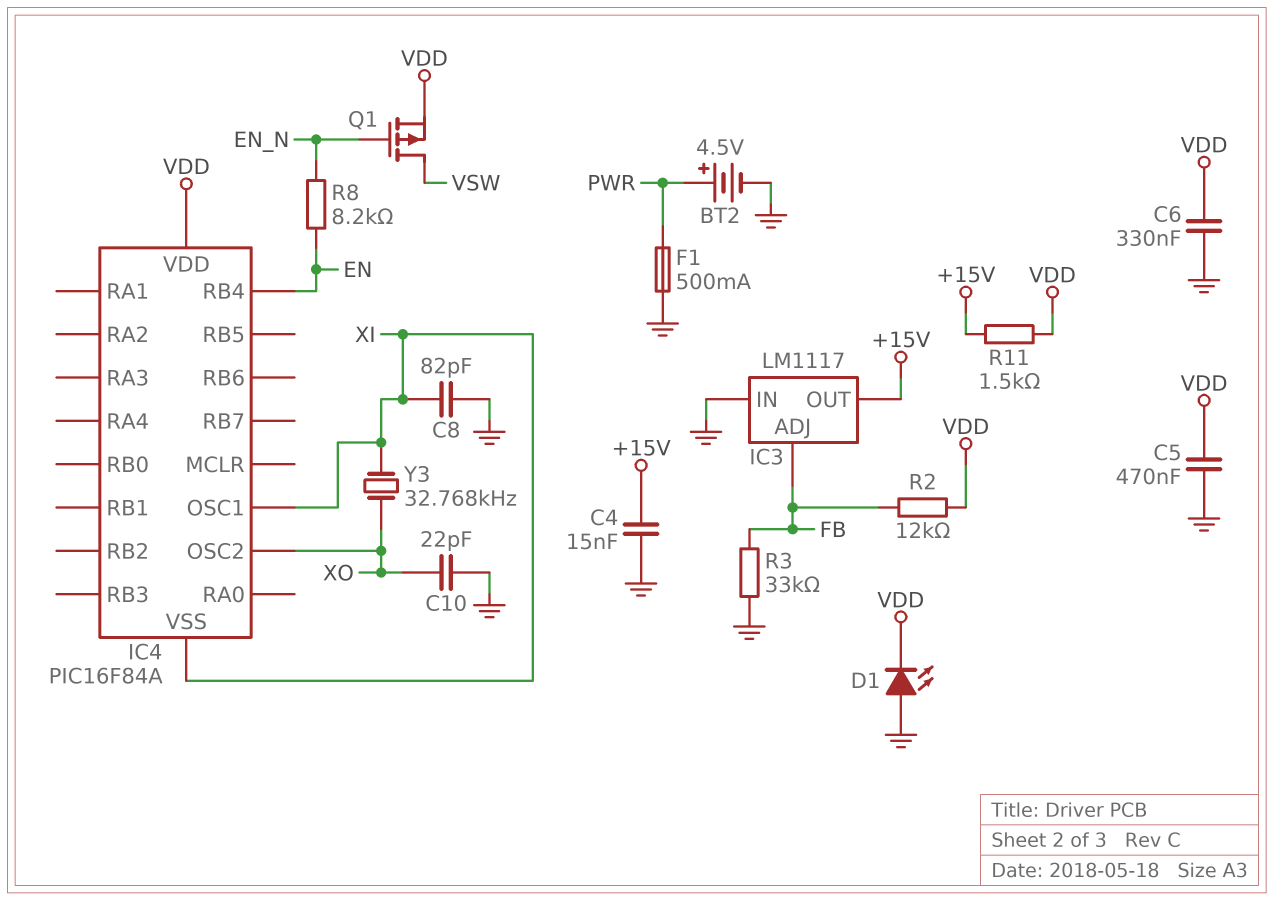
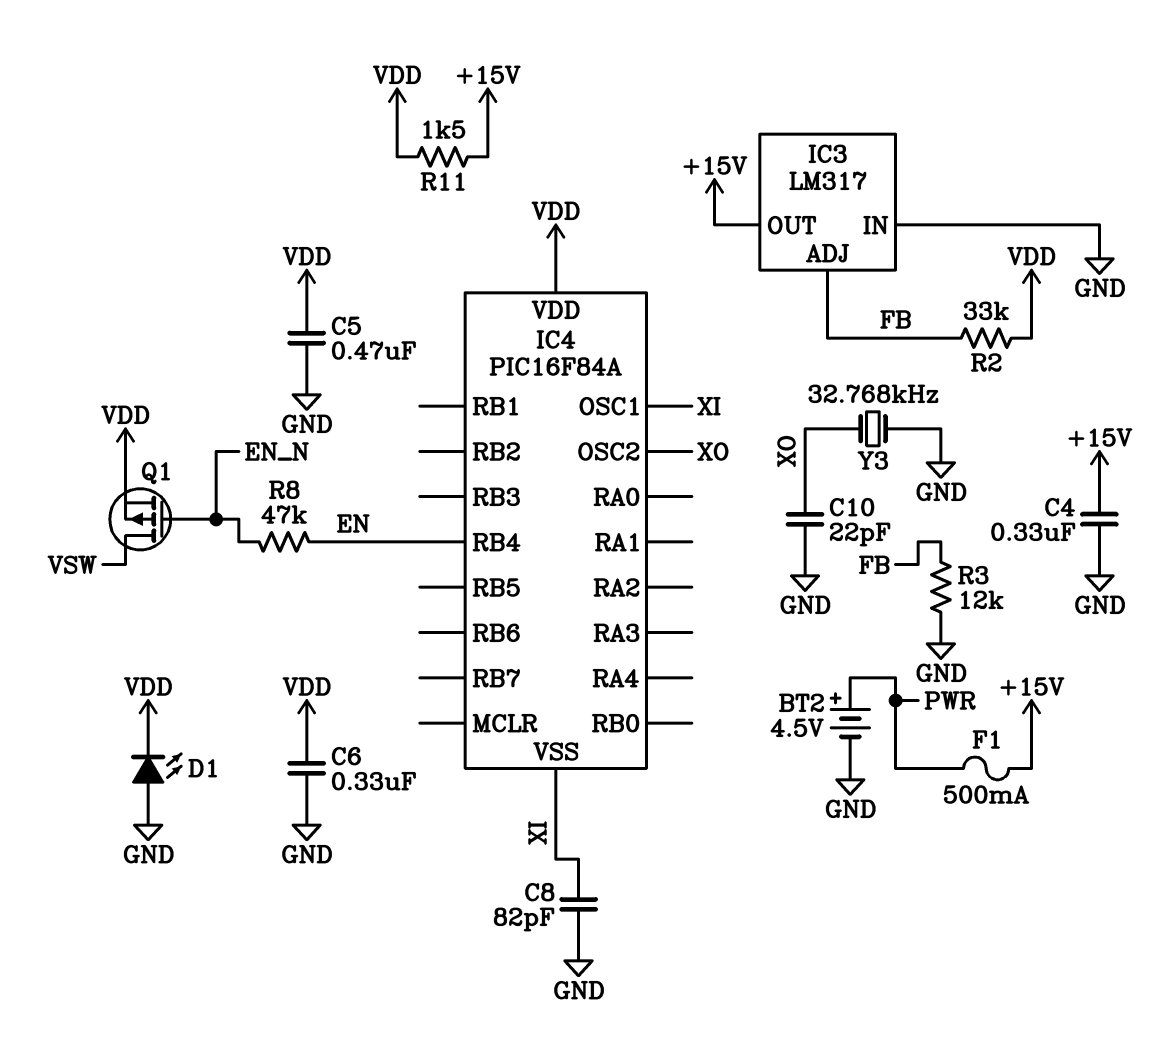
C4: 15nF (+15V, GND) -> 330nF (+15V, GND)
F1: 500mA (GND, PWR) -> 500mA (+15V, PWR)
IC3: LM1117 -> LM317
R2: 12k (FB, VDD) -> 33k (FB, VDD)
R3: 33k (FB, GND) -> 12k (FB, GND)
R8: 8.2k (EN, EN_N) -> 47k (EN, EN_N)
Y3: 32.768kHz (XI, XO) -> 32.768kHz (GND, XO)

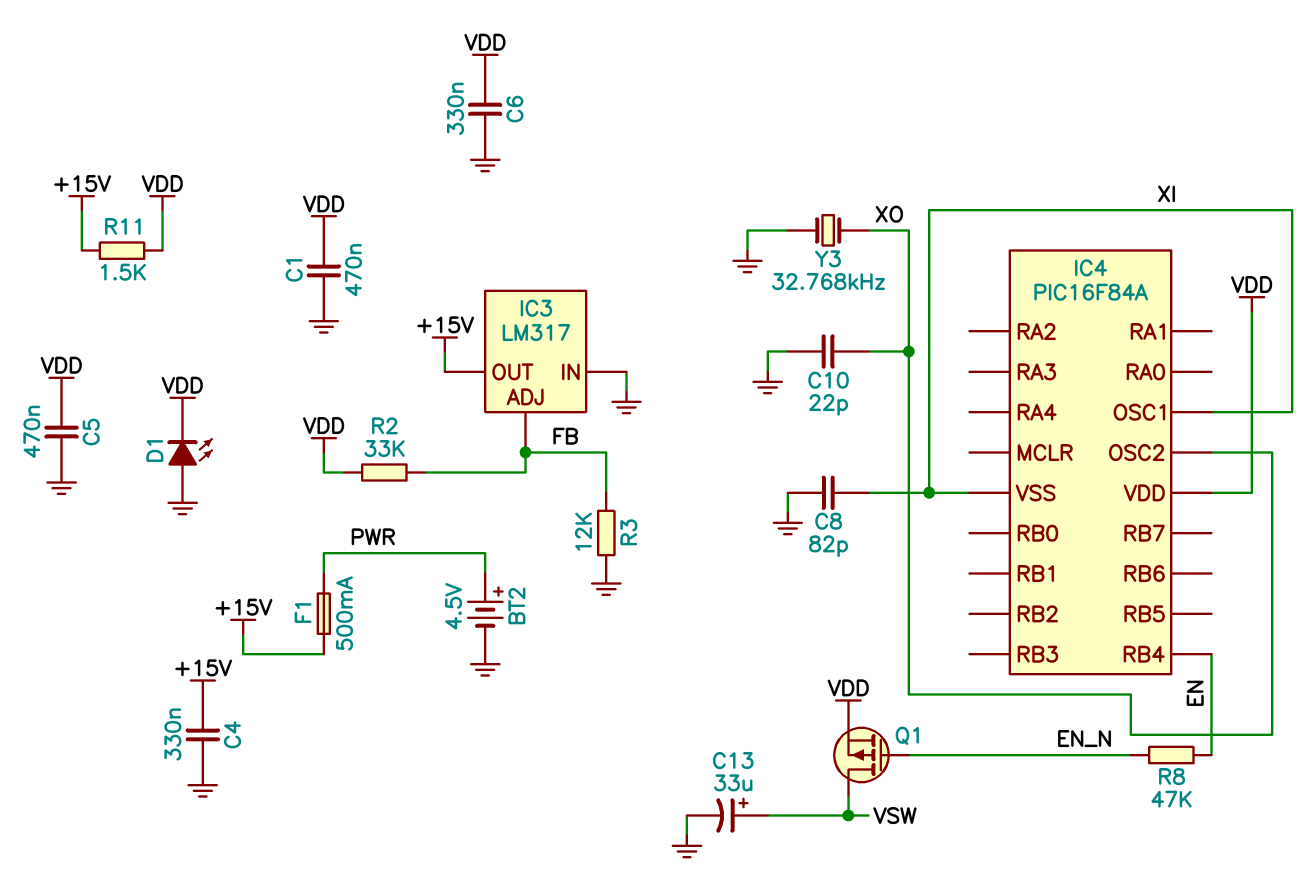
C1: none -> 470nF (GND, VDD)
C13: none -> 33uF (plus VSW, minus GND)

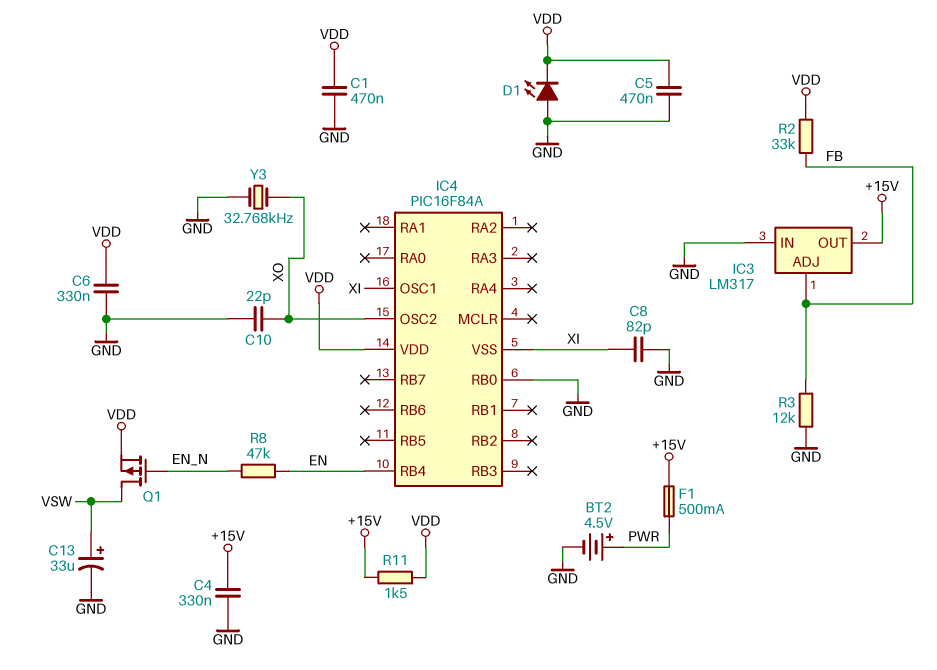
IC4 pin RB0: none -> GND

